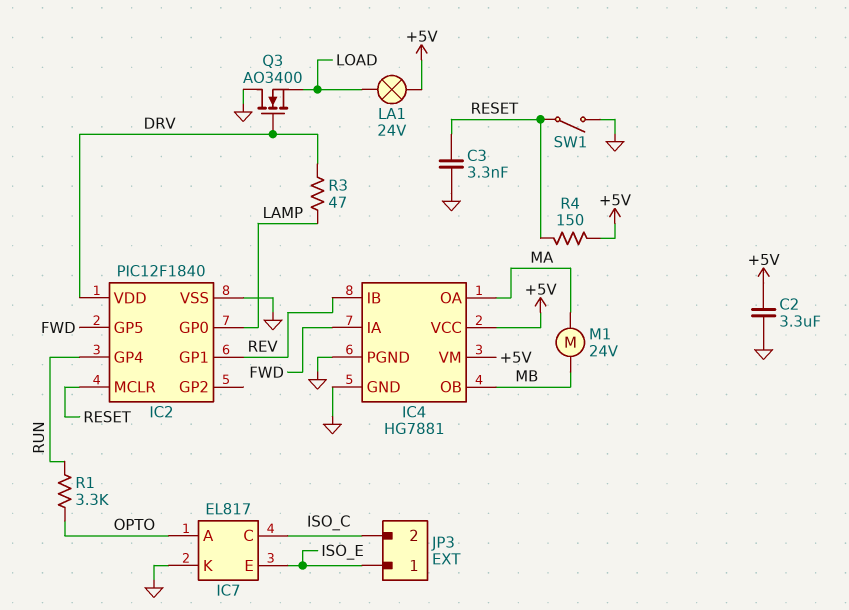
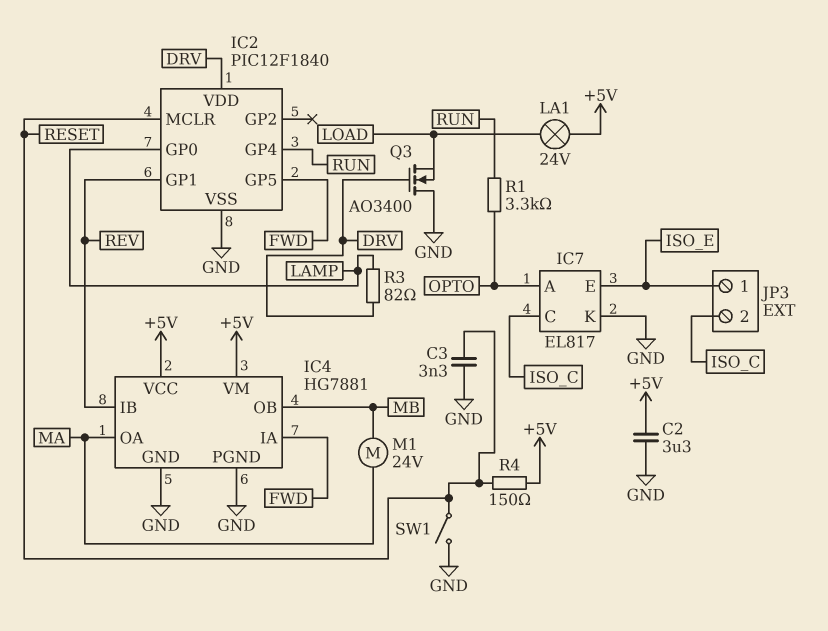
R3: 47 (DRV, LAMP) -> 82 (DRV, LAMP)

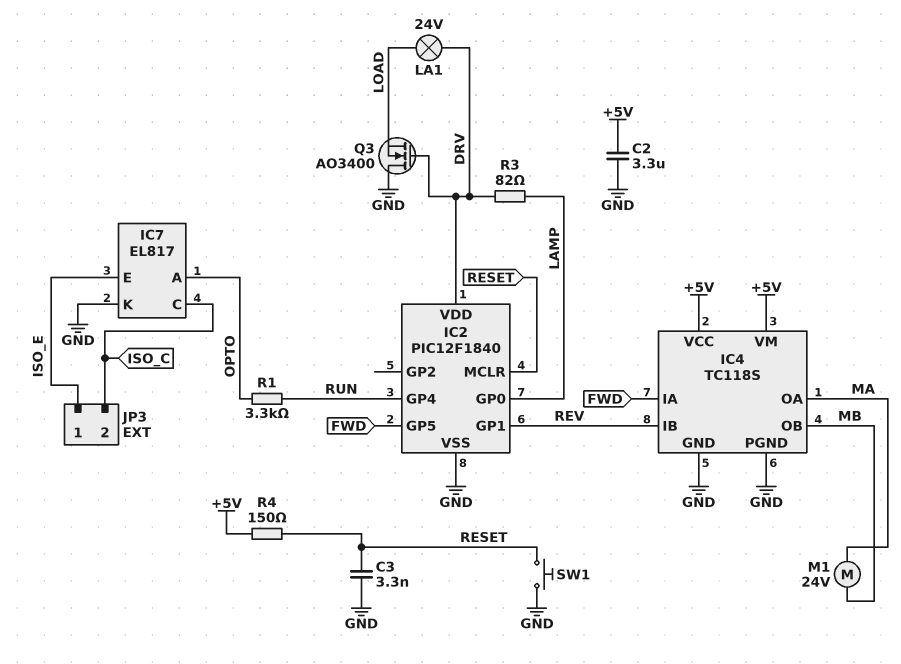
IC4: HG7881 -> TC118S
LA1: lamp 24V (+5V, LOAD) -> lamp 24V (DRV, LOAD)
SW1: switch (GND, RESET) -> button (GND, RESET)

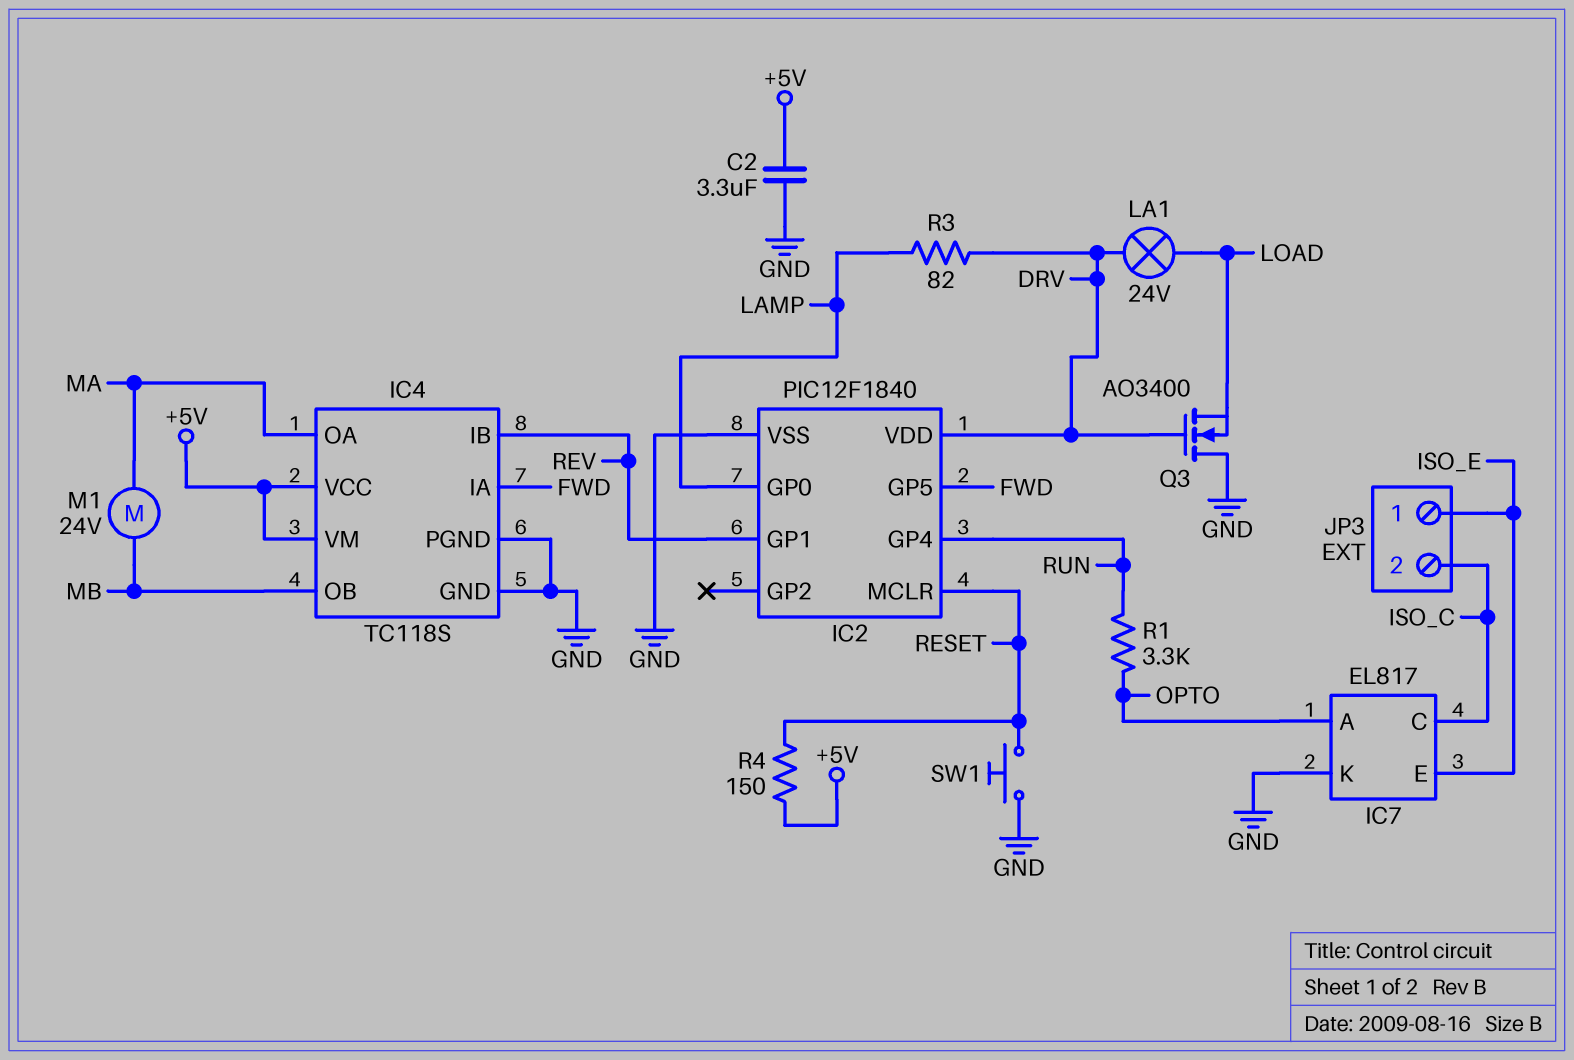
C3: 3.3nF (GND, RESET) -> none

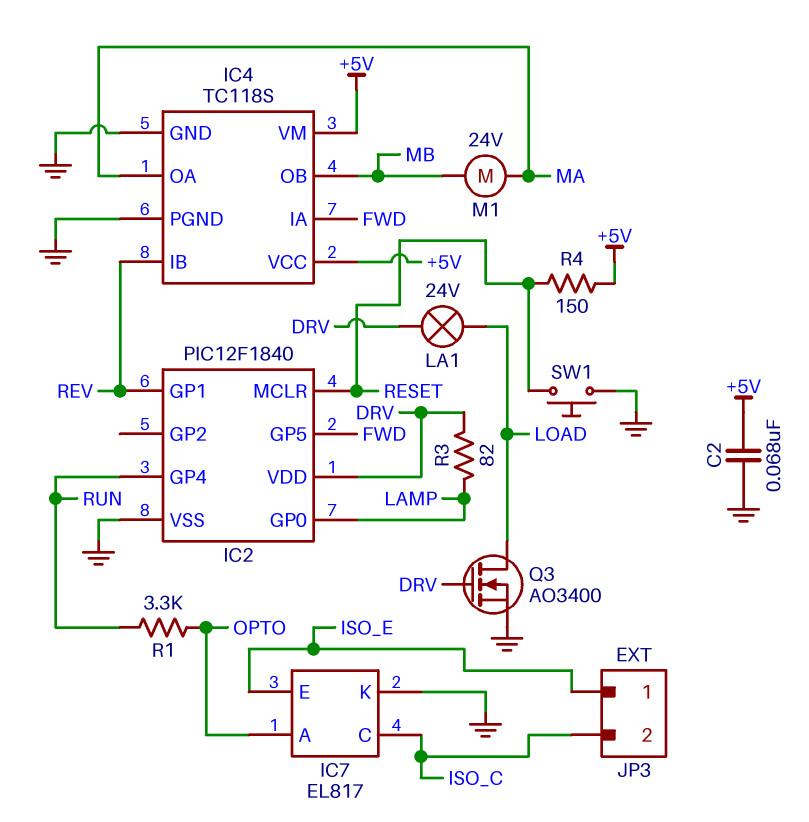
C2: 3.3uF (+5V, GND) -> 68nF (+5V, GND)
Q3: NMOS AO3400 (G DRV, D GND, S LOAD) -> NMOS AO3400 (G DRV, D LOAD, S GND)

